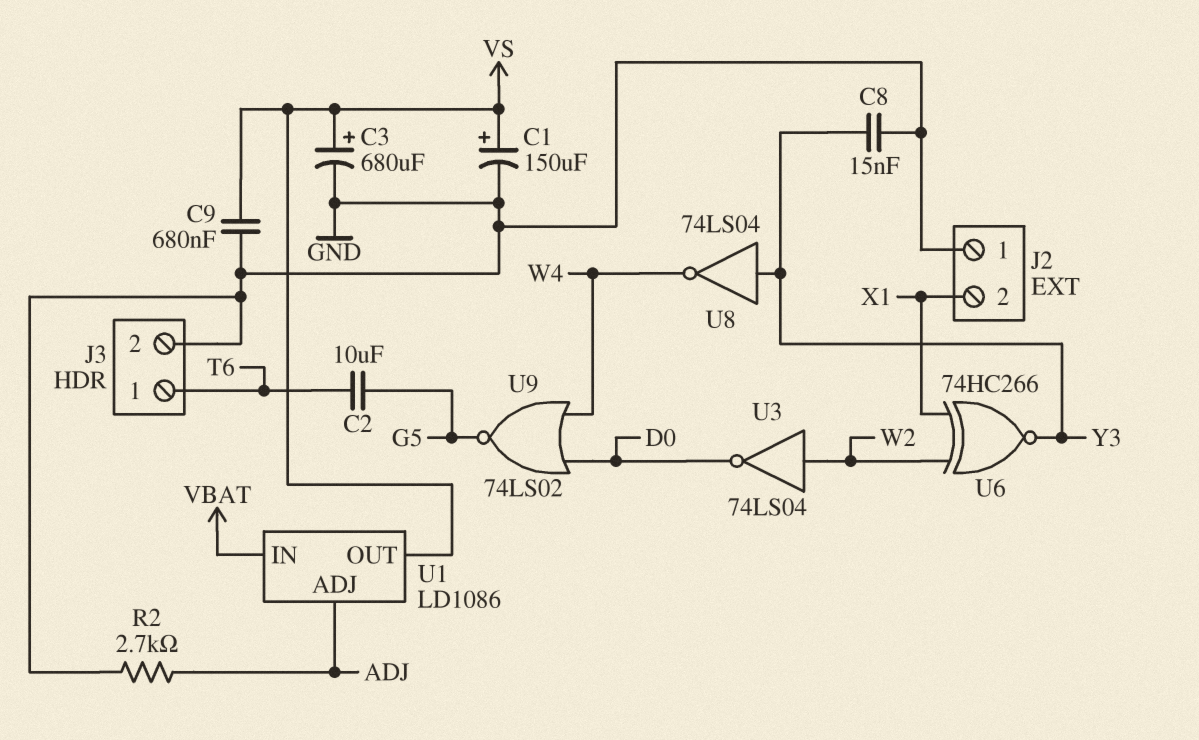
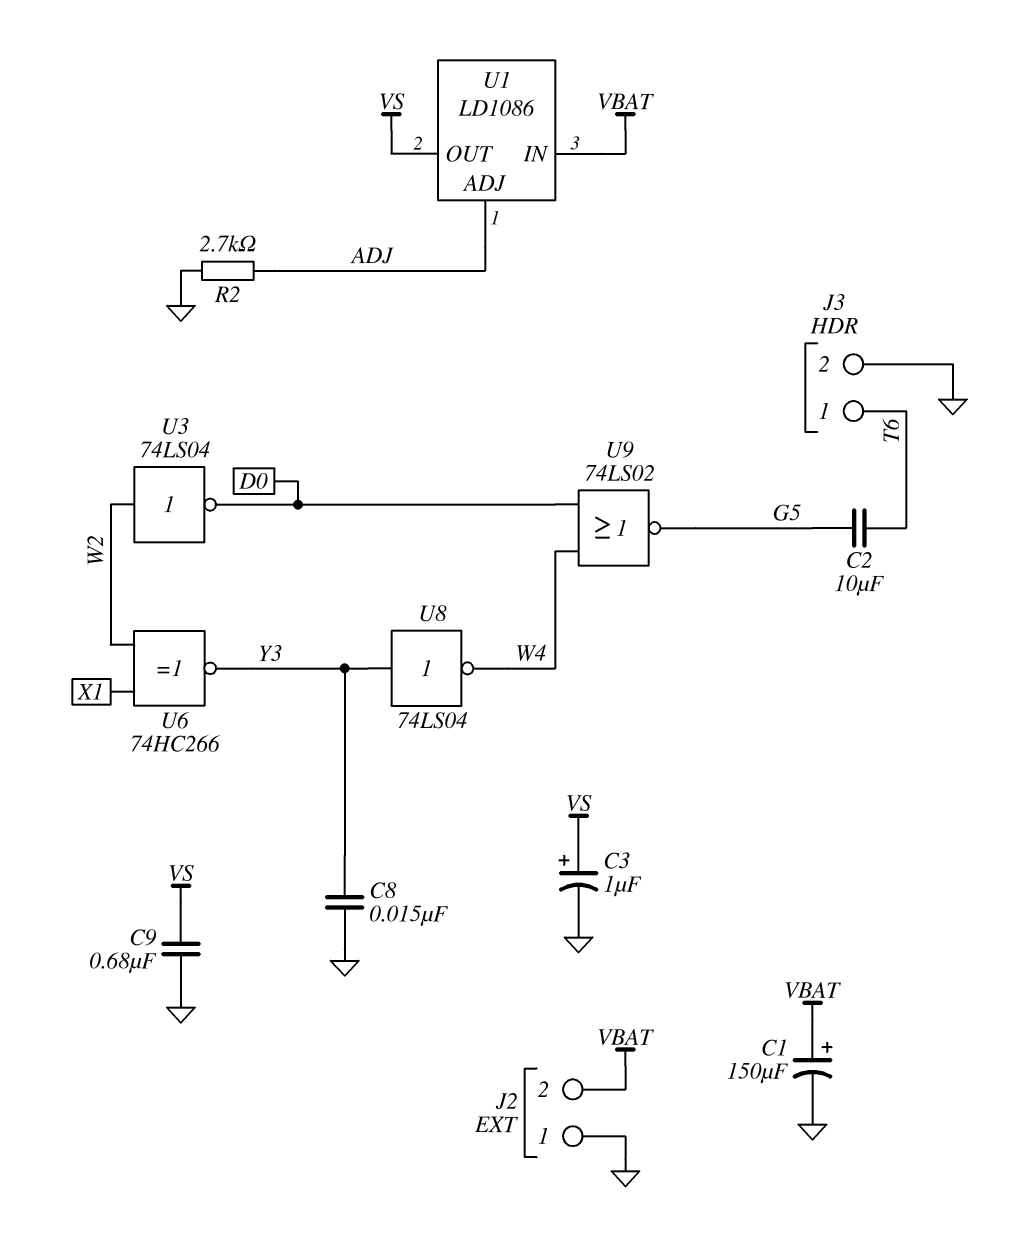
C1: 150uF (plus VS, minus GND) -> 150uF (plus VBAT, minus GND)
C3: 680uF (plus VS, minus GND) -> 1uF (plus VS, minus GND)
J2 pin 2: X1 -> VBAT

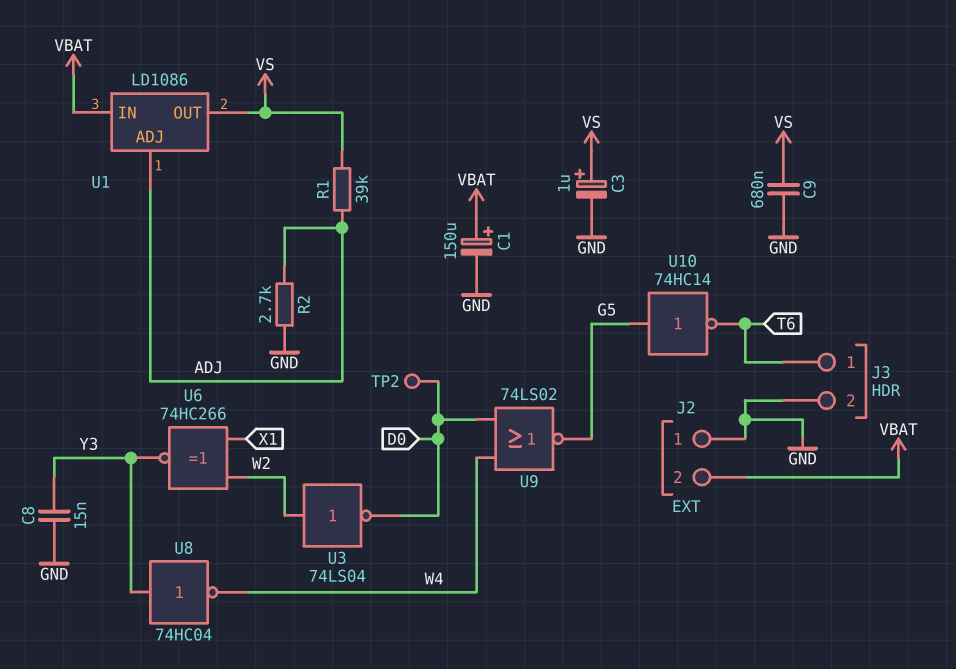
C2: 10uF (G5, T6) -> none
R1: none -> 39k (ADJ, VS)
TP2: none -> test point (D0)
U8: NOT 74LS04 (in Y3, out W4) -> NOT 74HC04 (in Y3, out W4)
U10: none -> NOT 74HC14 (in G5, out T6)

